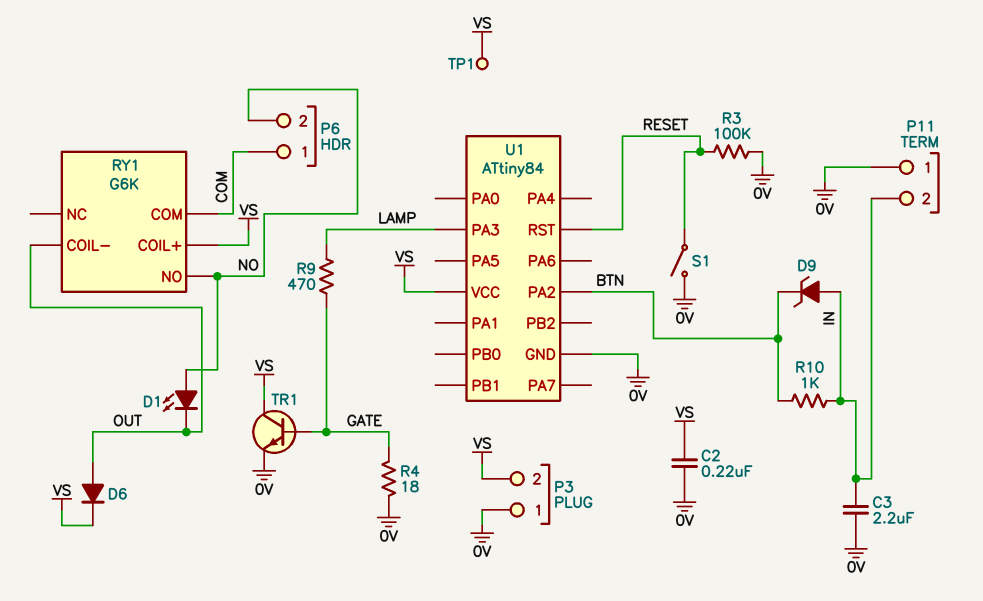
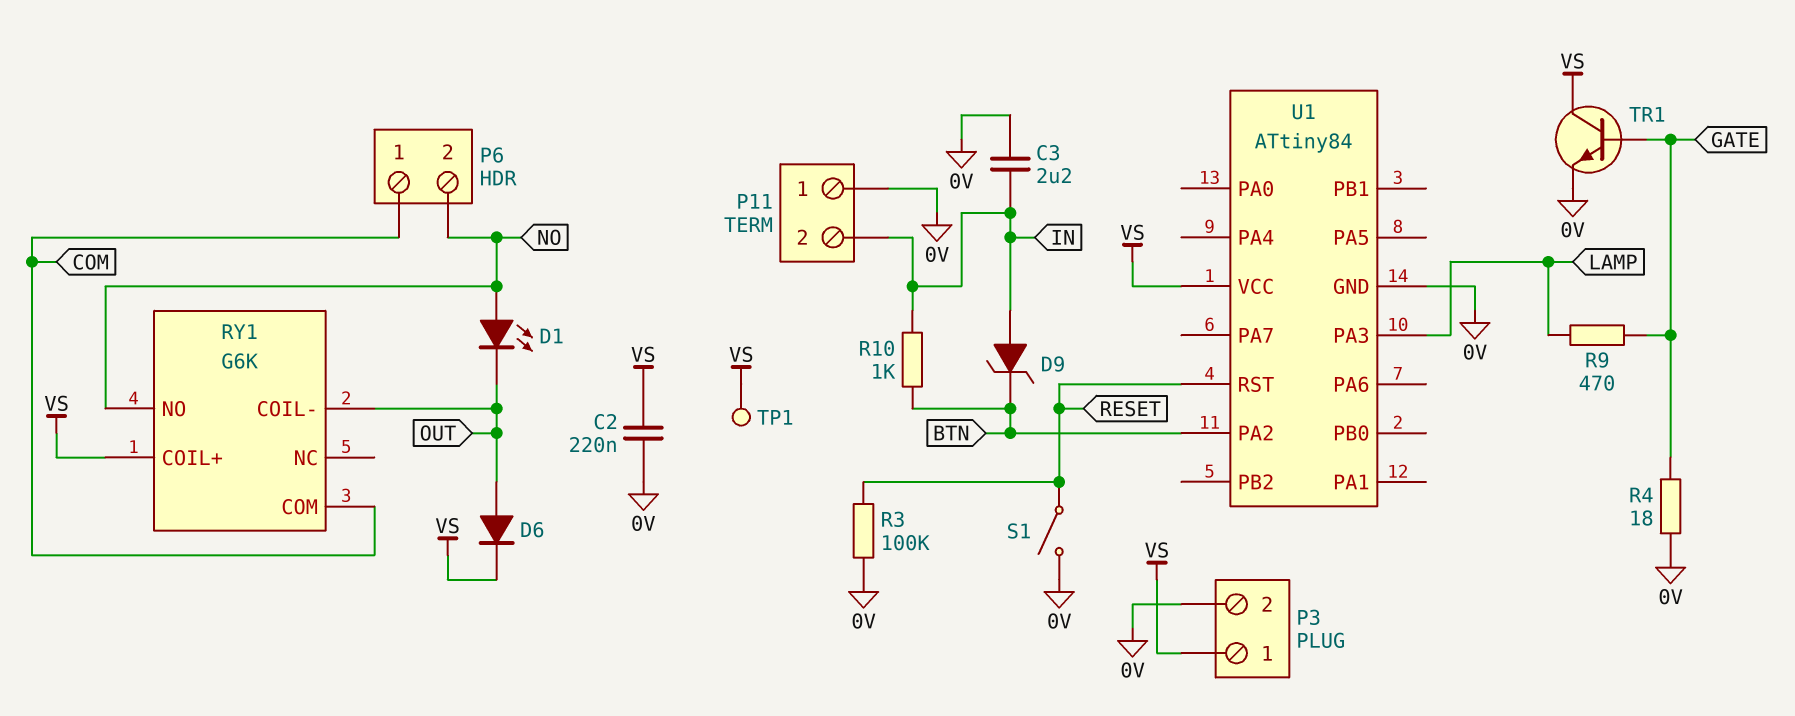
P3 pin 1: 0V -> VS
P3 pin 2: VS -> 0V

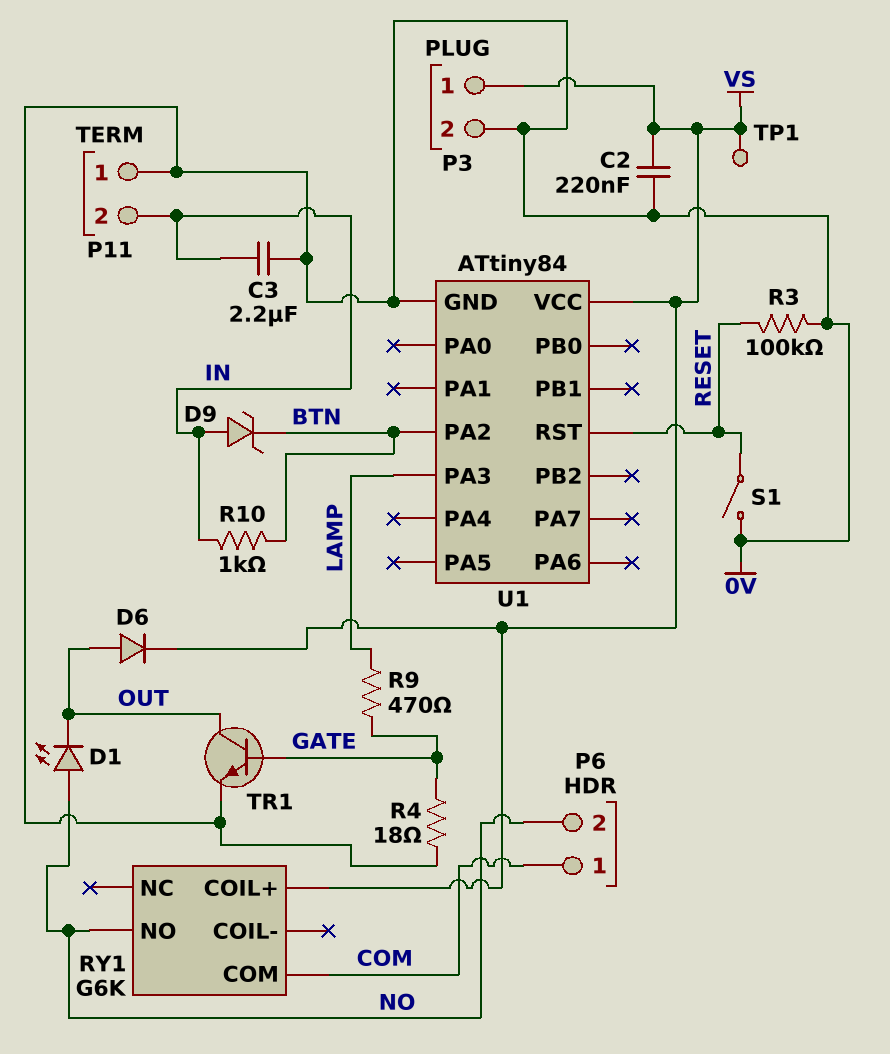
RY1 pin COIL-: OUT -> none
TR1: NPN (B GATE, C VS, E 0V) -> NPN (B GATE, C OUT, E 0V)

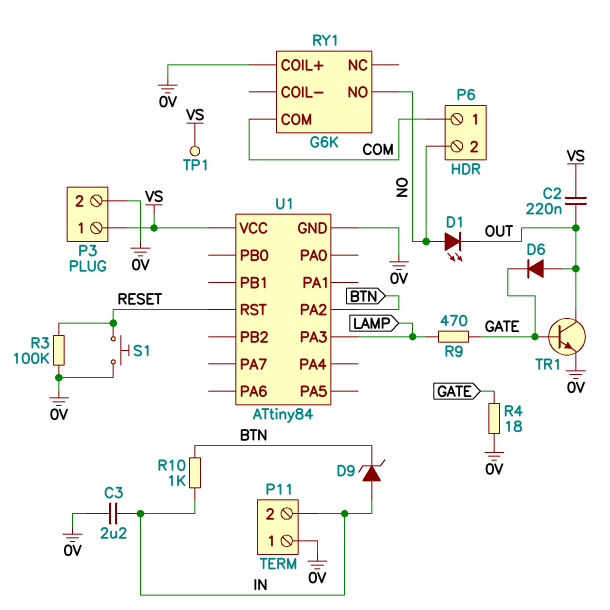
C2: 220nF (0V, VS) -> 220nF (OUT, VS)
D6: diode (A OUT, K VS) -> diode (A OUT, K GATE)
RY1 pin COIL+: VS -> 0V
S1: switch (0V, RESET) -> button (0V, RESET)

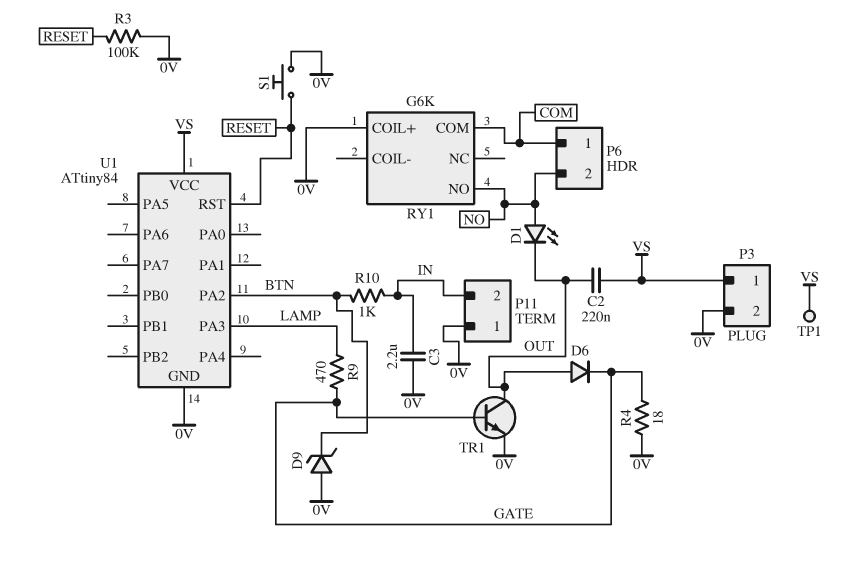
D9: zener (A IN, K BTN) -> zener (A 0V, K BTN)

